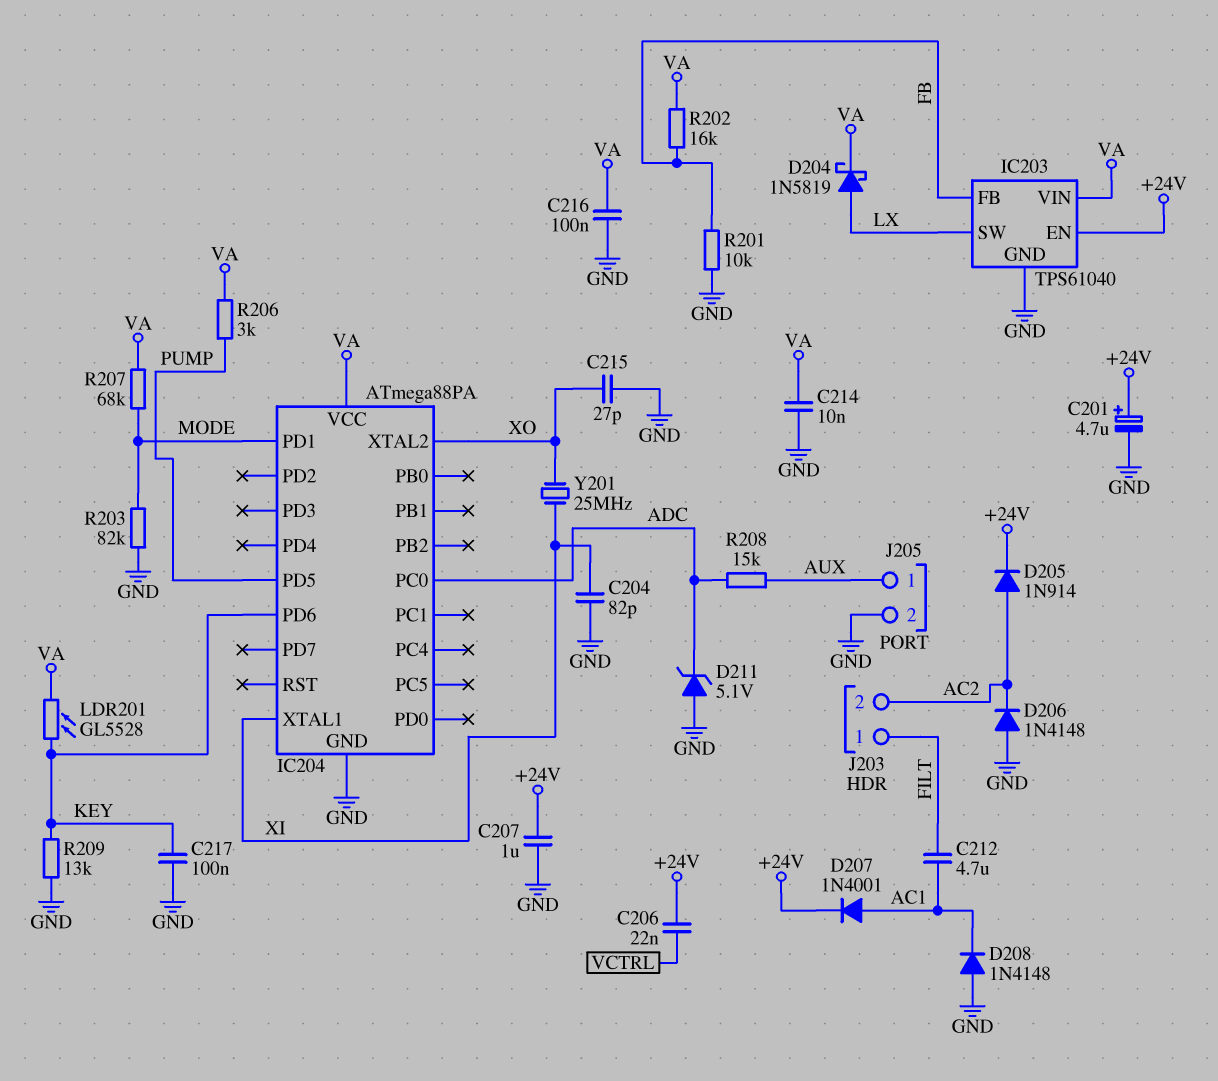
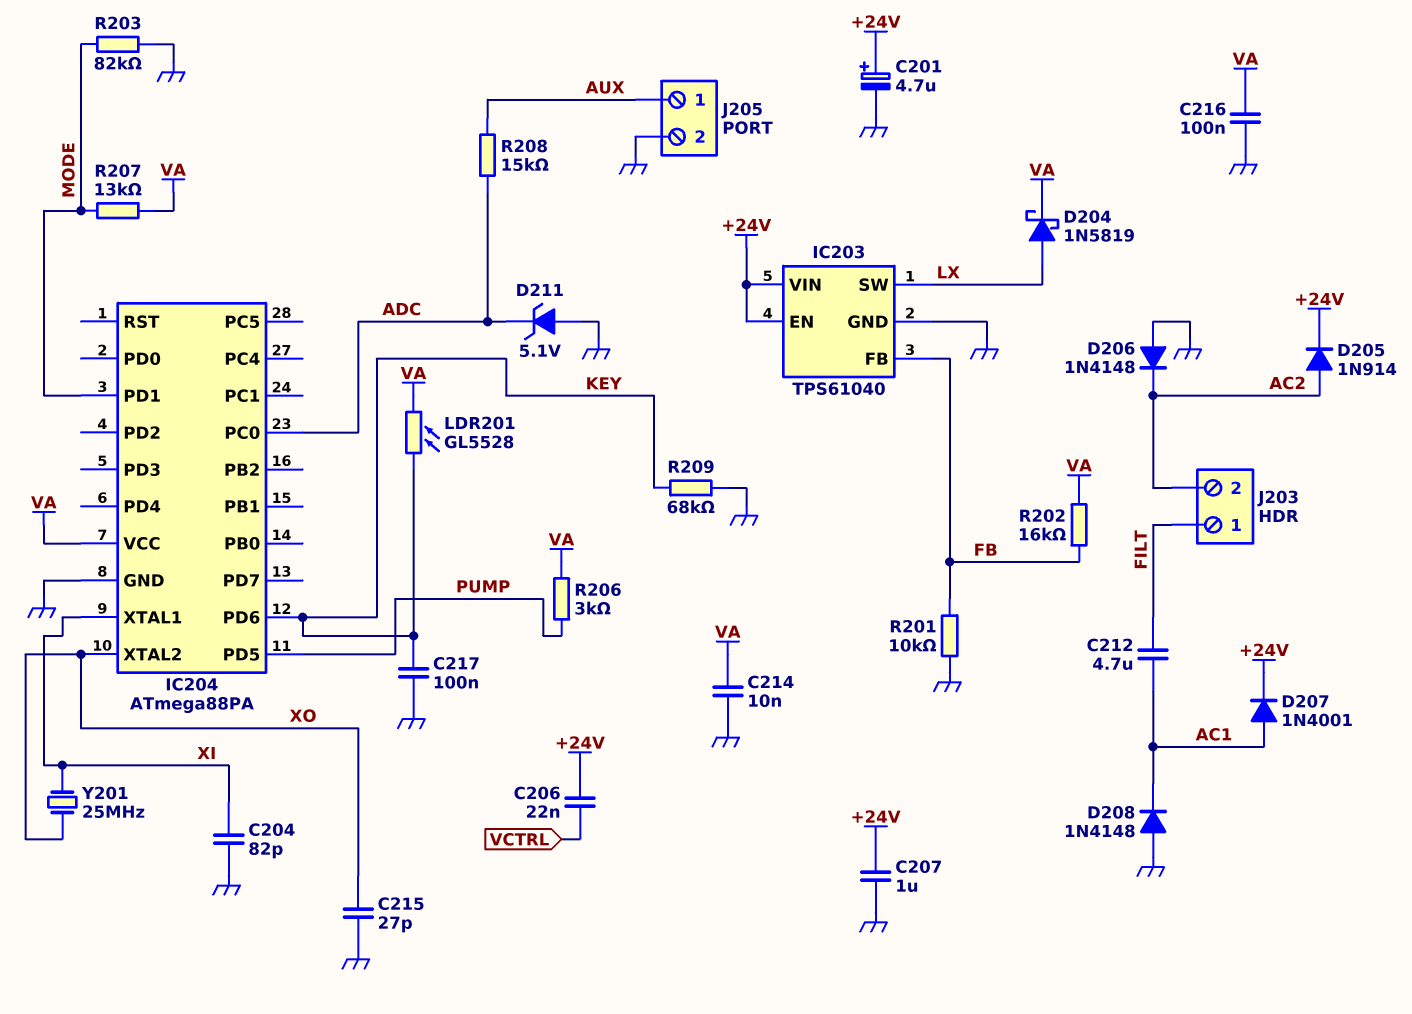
IC203 pin VIN: VA -> +24V
R207: 68k (MODE, VA) -> 13k (MODE, VA)
R209: 13k (GND, KEY) -> 68k (GND, KEY)

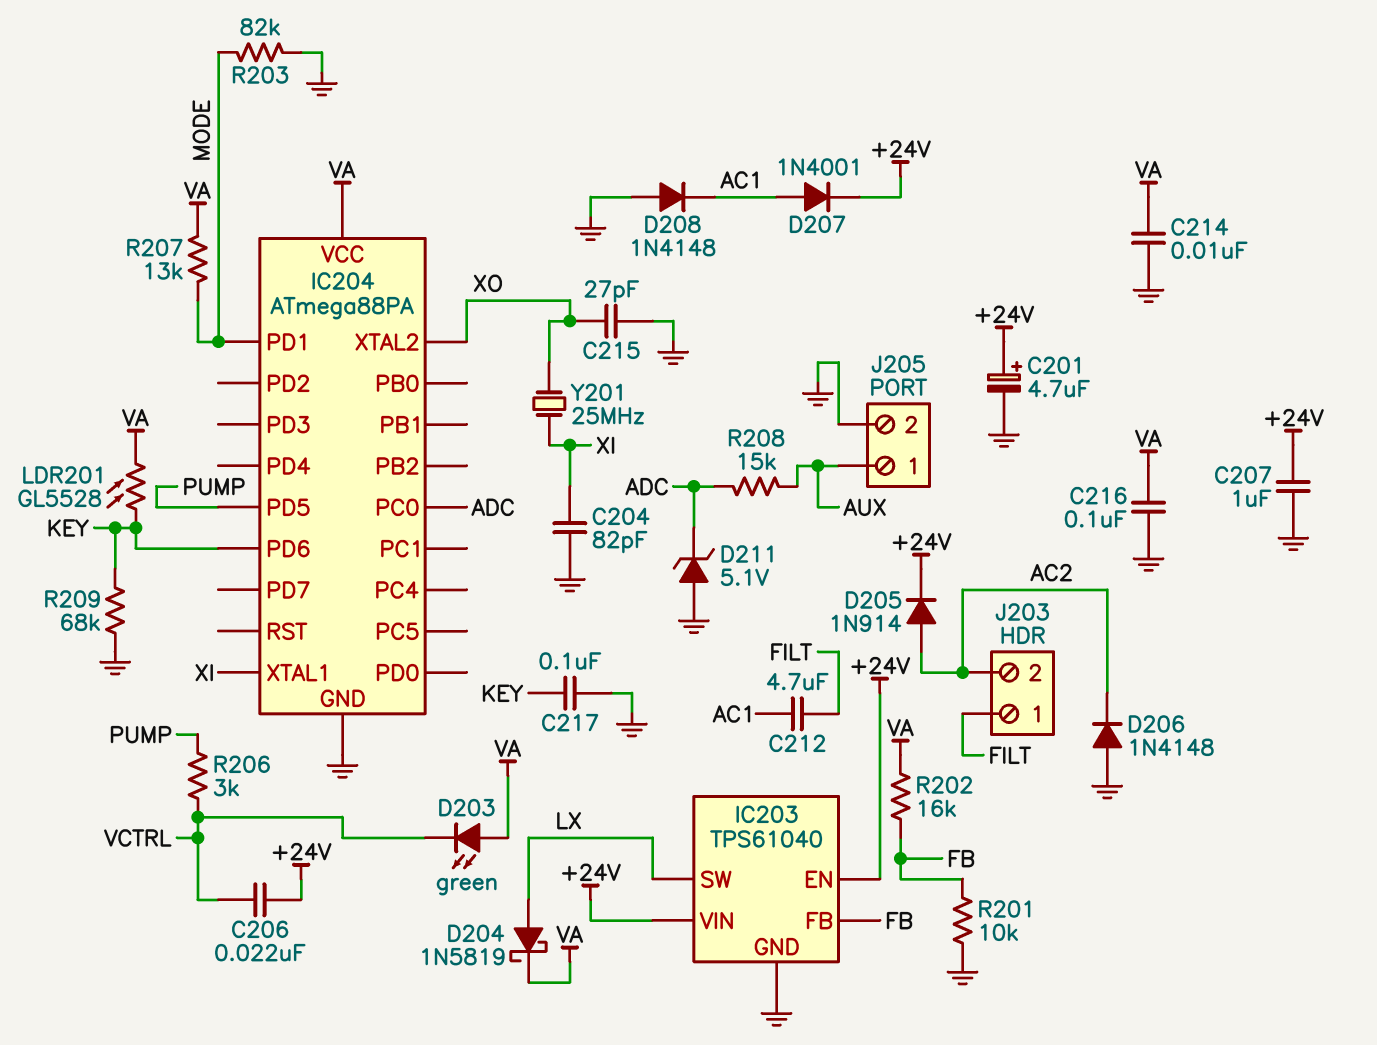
D203: none -> LED green (A VA, K VCTRL)
R206: 3k (PUMP, VA) -> 3k (PUMP, VCTRL)

